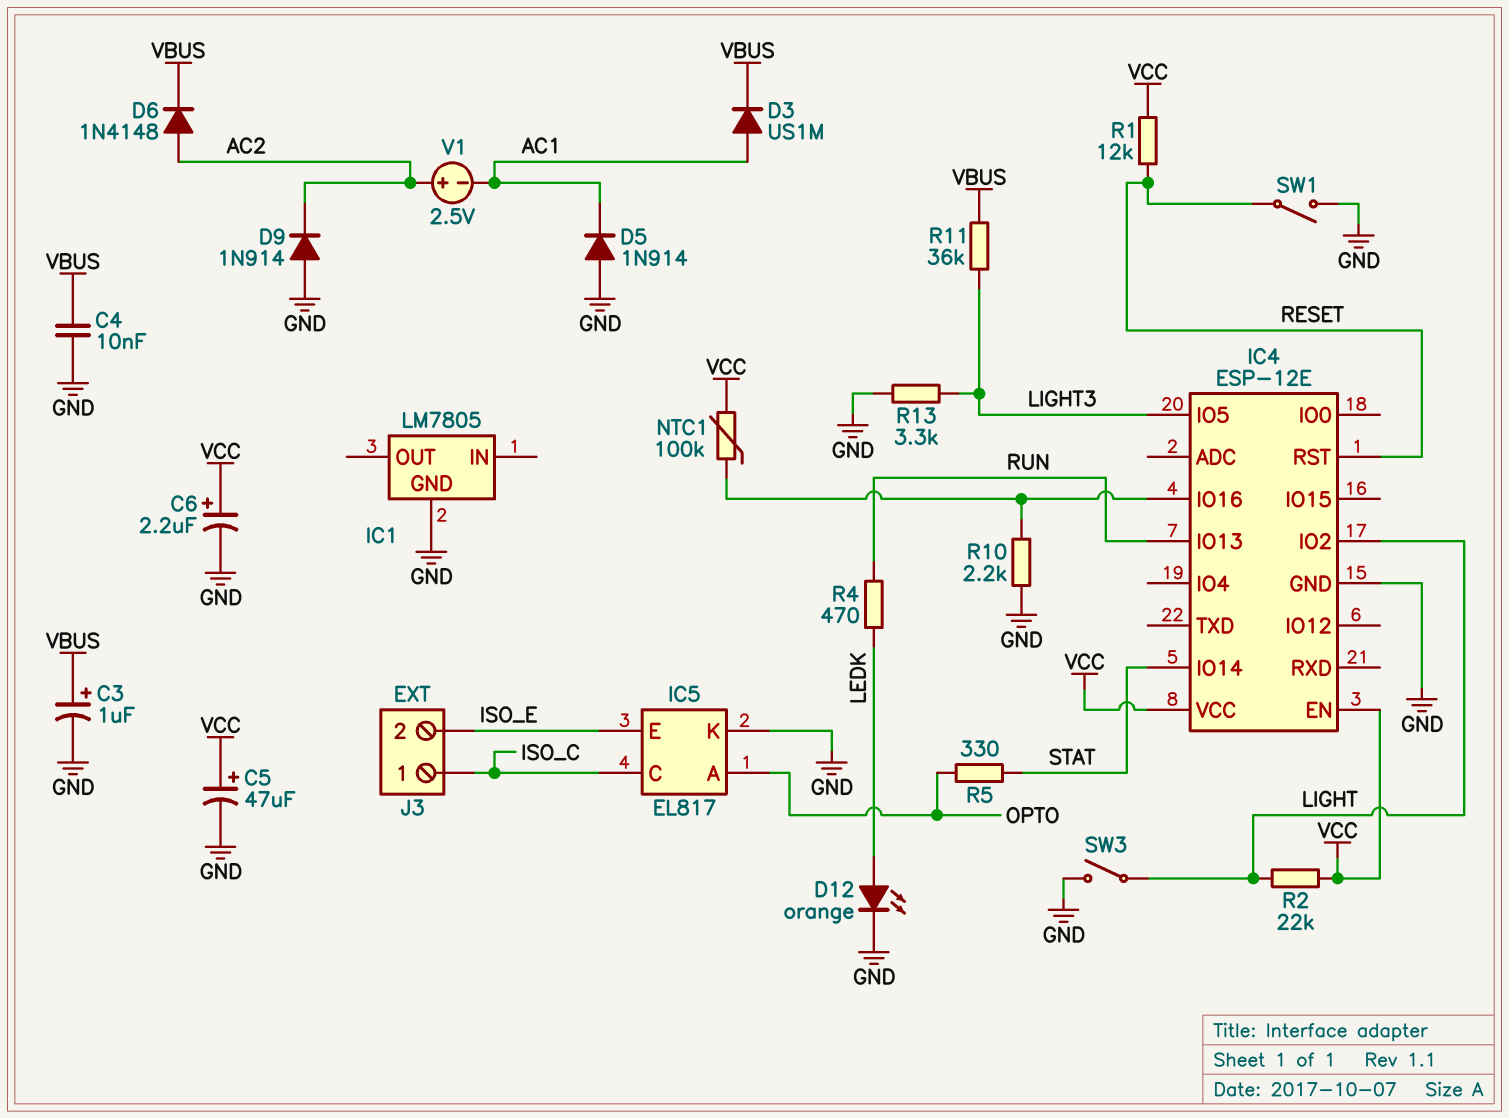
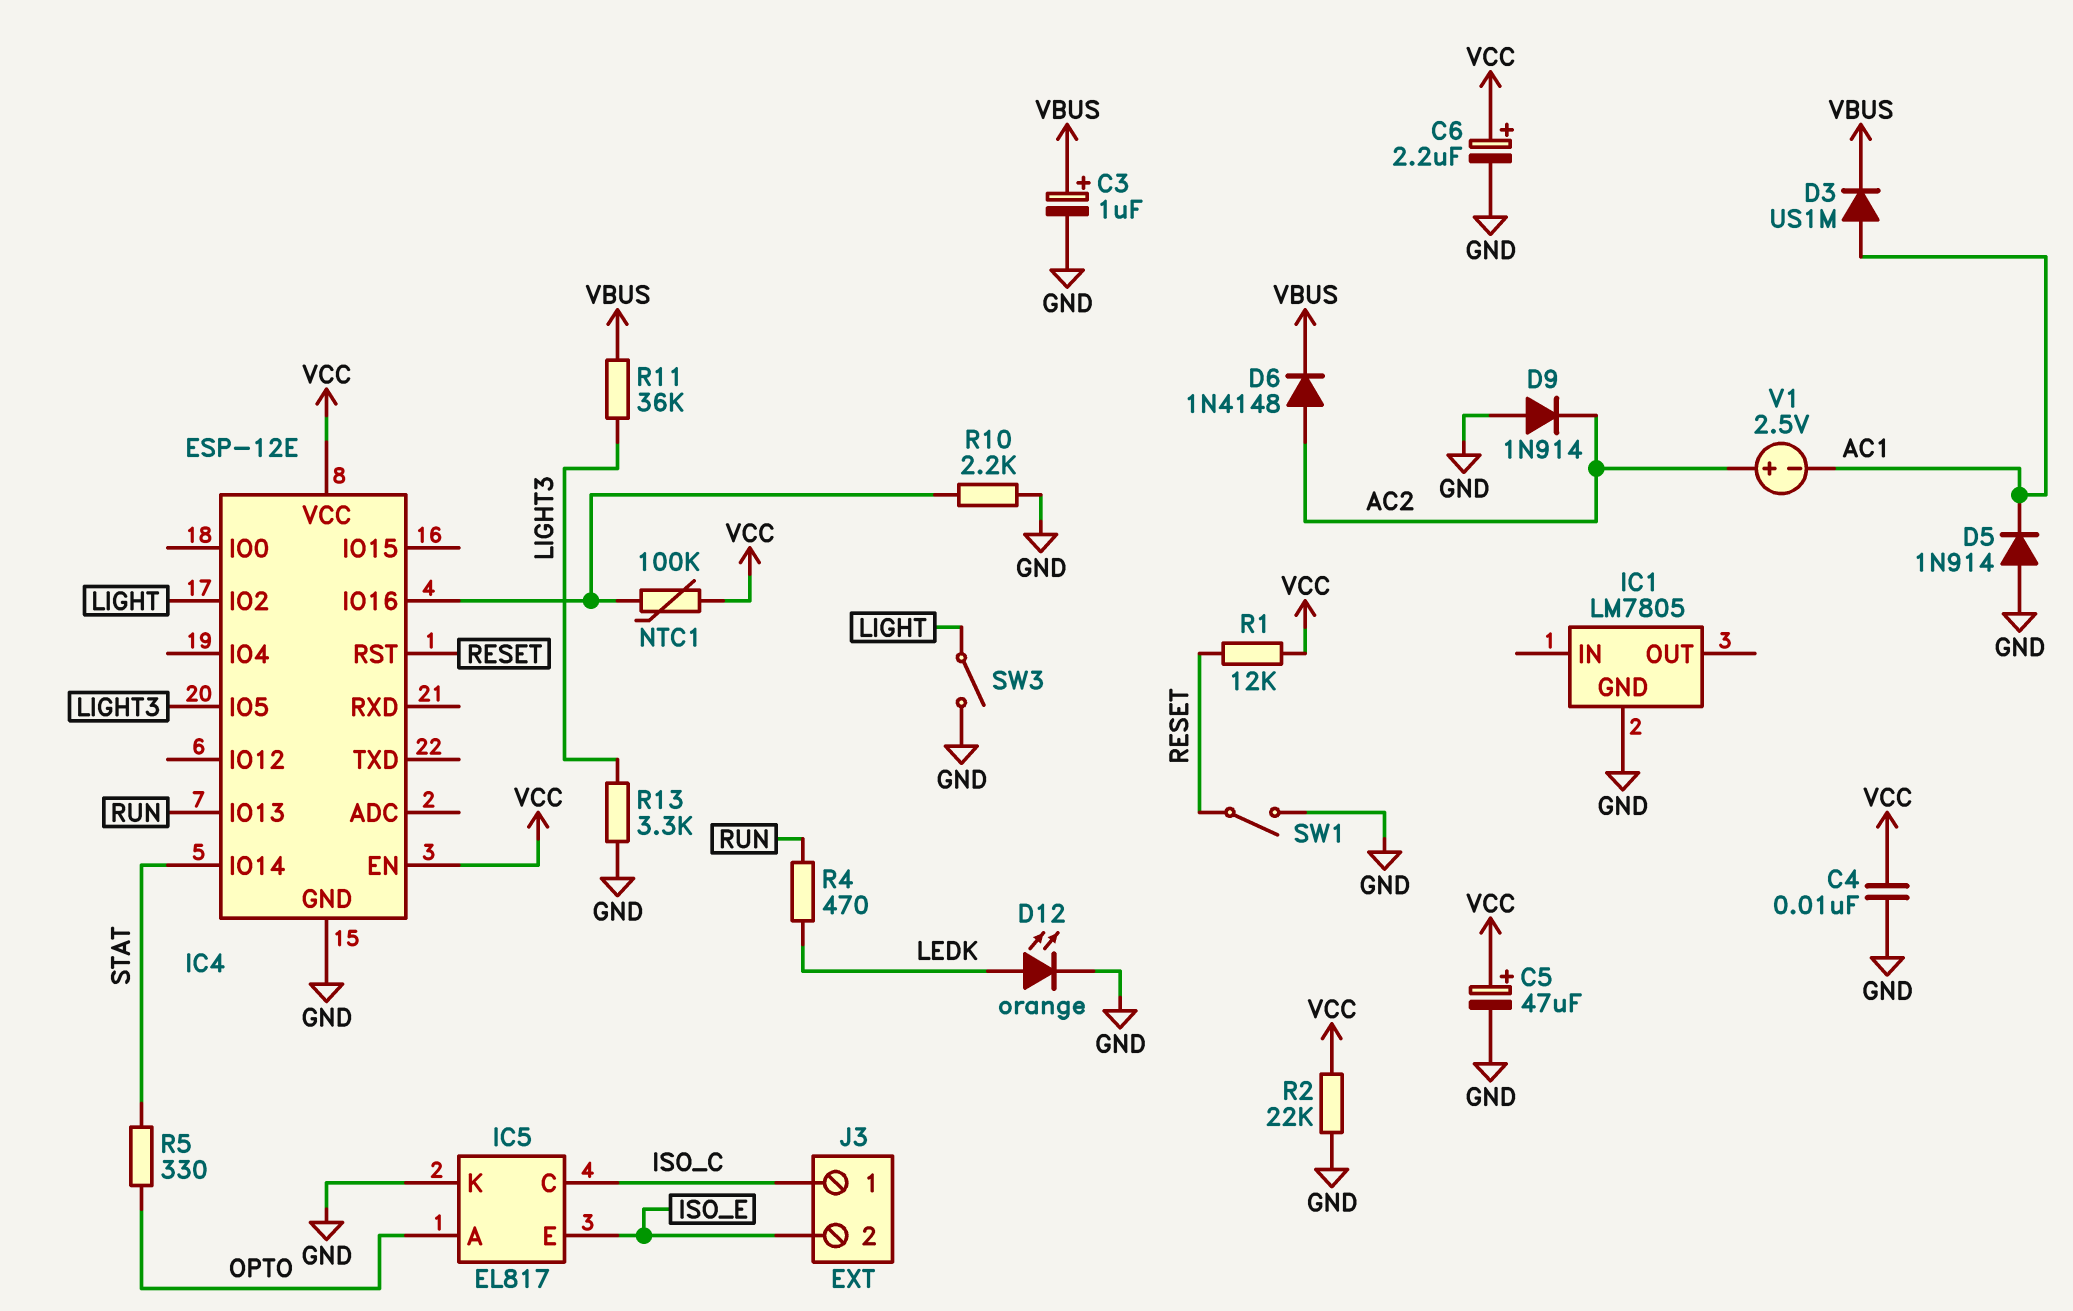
C4: 10nF (GND, VBUS) -> 10nF (GND, VCC)
R2: 22k (LIGHT, VCC) -> 22k (GND, VCC)

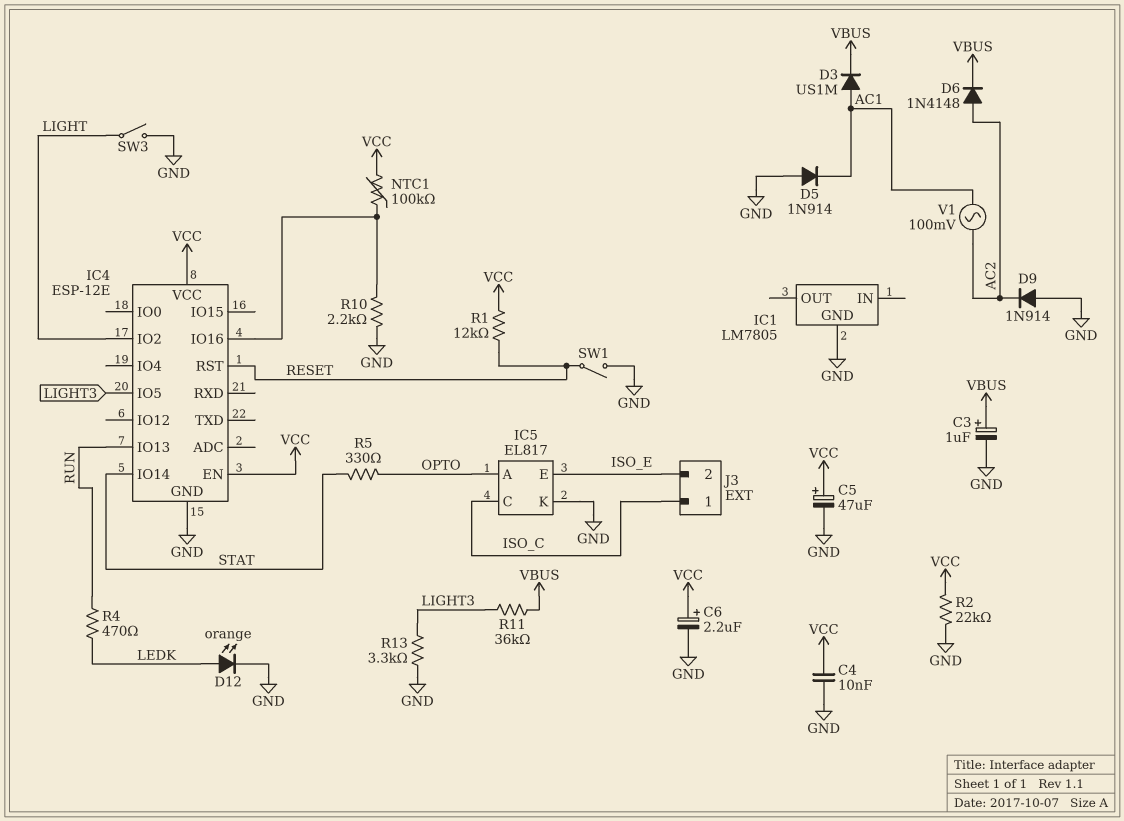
V1: 2.5V (plus AC2, minus AC1) -> AC 100mV (AC1, AC2)

